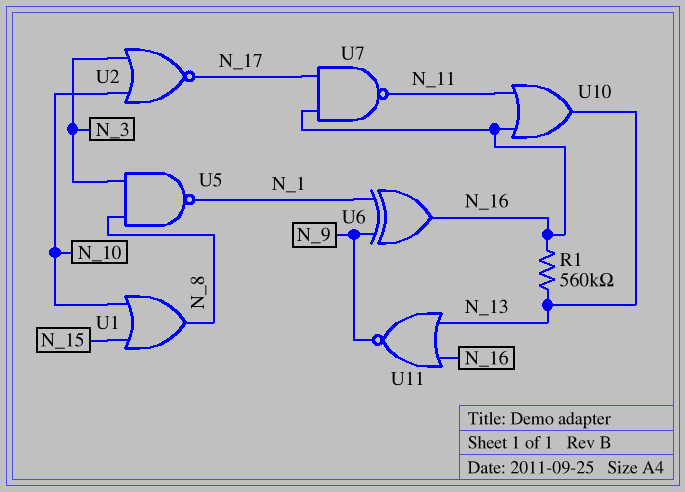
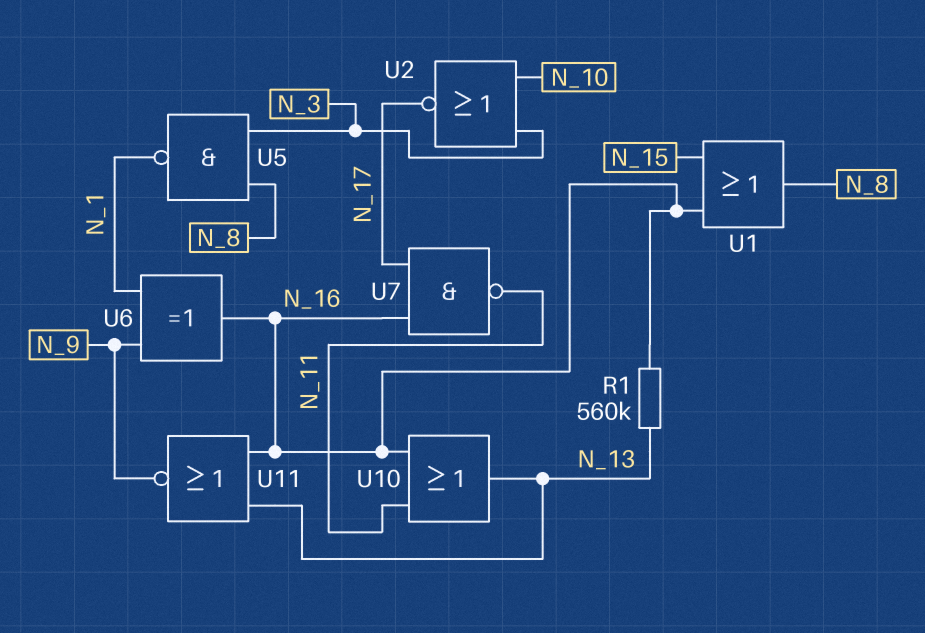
U1: OR (in N_10, in N_15, out N_8) -> OR (in N_15, in N_16, out N_8)

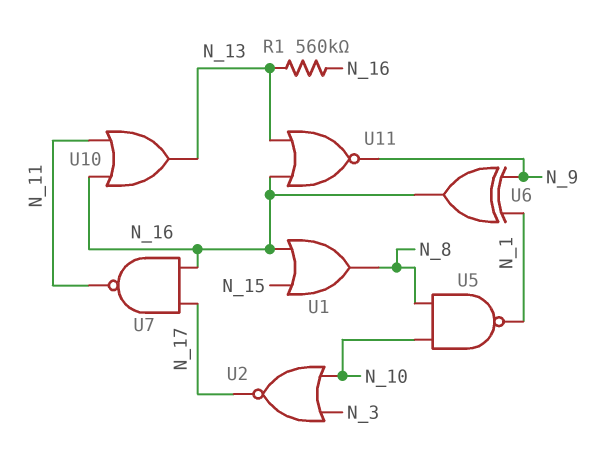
U5: NAND (in N_3, in N_8, out N_1) -> NAND (in N_8, in N_10, out N_1)

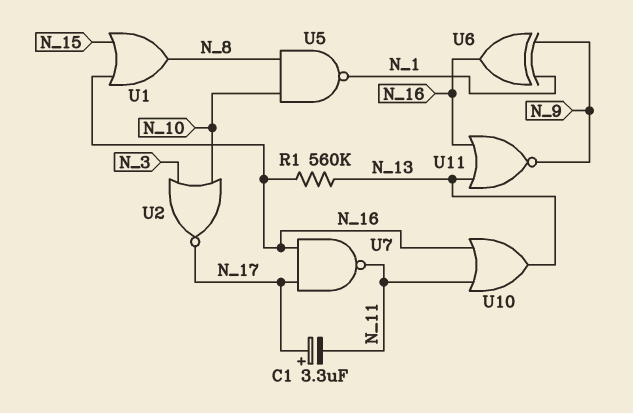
C1: none -> 3.3uF (plus N_17, minus N_11)

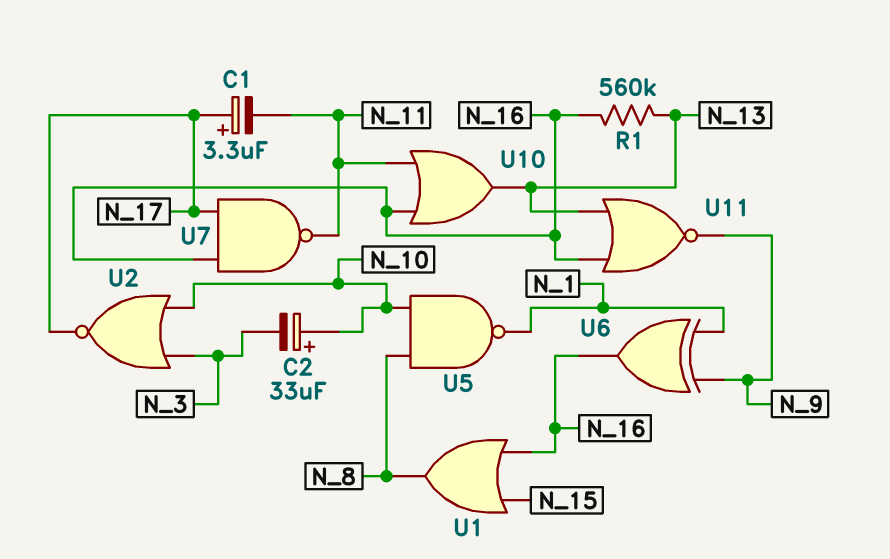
C2: none -> 33uF (plus N_10, minus N_3)

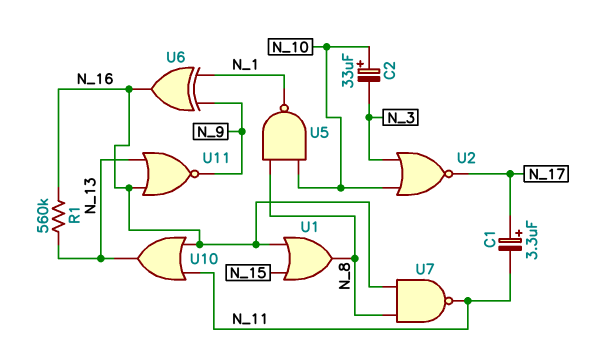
U7: NAND (in N_16, in N_17, out N_11) -> NAND (in N_8, in N_16, out N_11)

